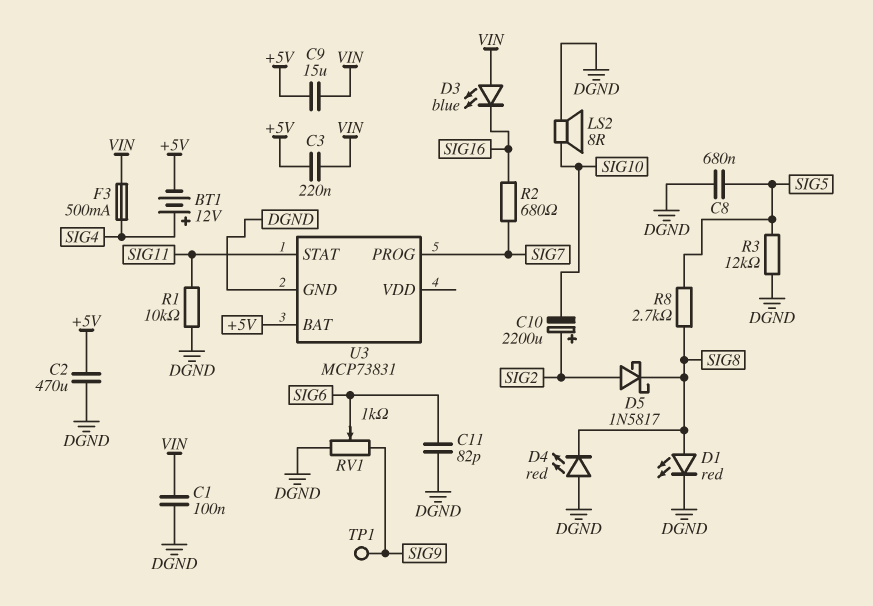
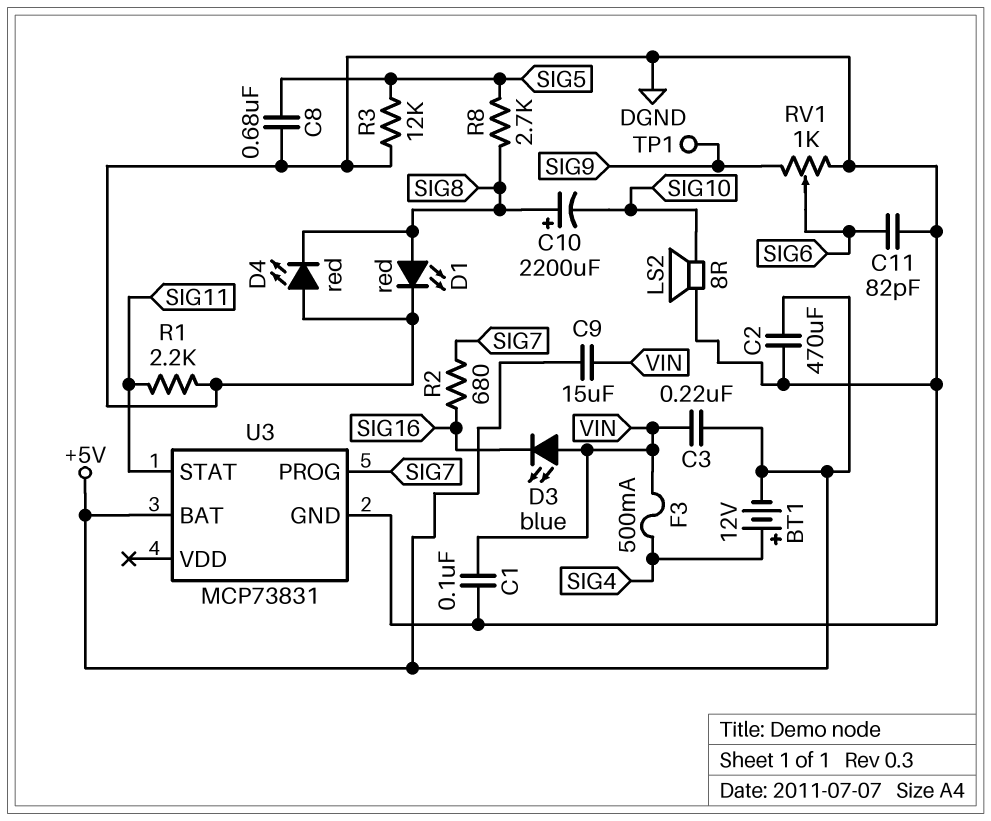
C10: 2200uF (plus SIG2, minus SIG10) -> 2200uF (plus SIG8, minus SIG10)
D5: schottky 1N5817 (A SIG2, K SIG8) -> none
R1: 10k (DGND, SIG11) -> 2.2k (DGND, SIG11)

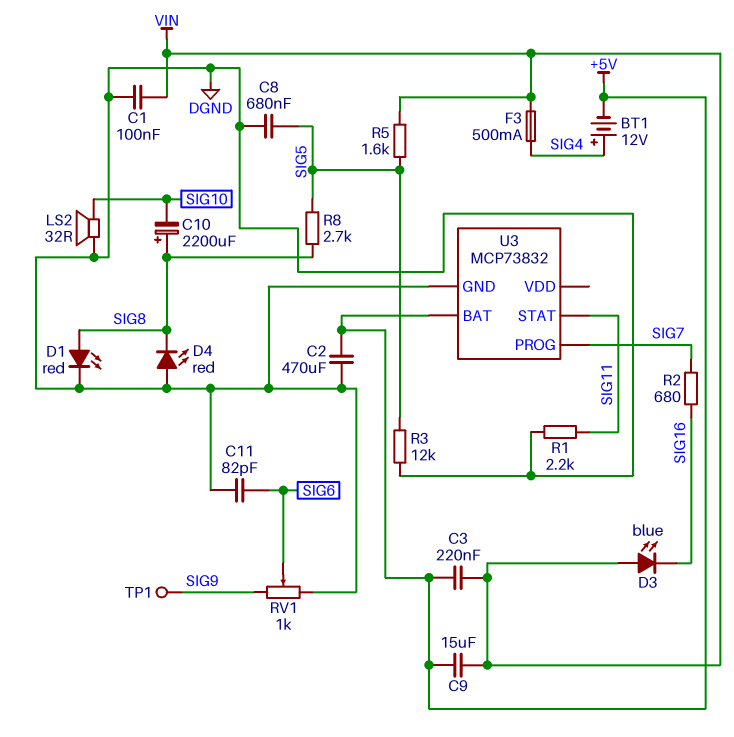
LS2: speaker 8R (DGND, SIG10) -> speaker 32R (DGND, SIG10)
R5: none -> 1.6k (SIG5, VIN)
U3: MCP73831 -> MCP73832

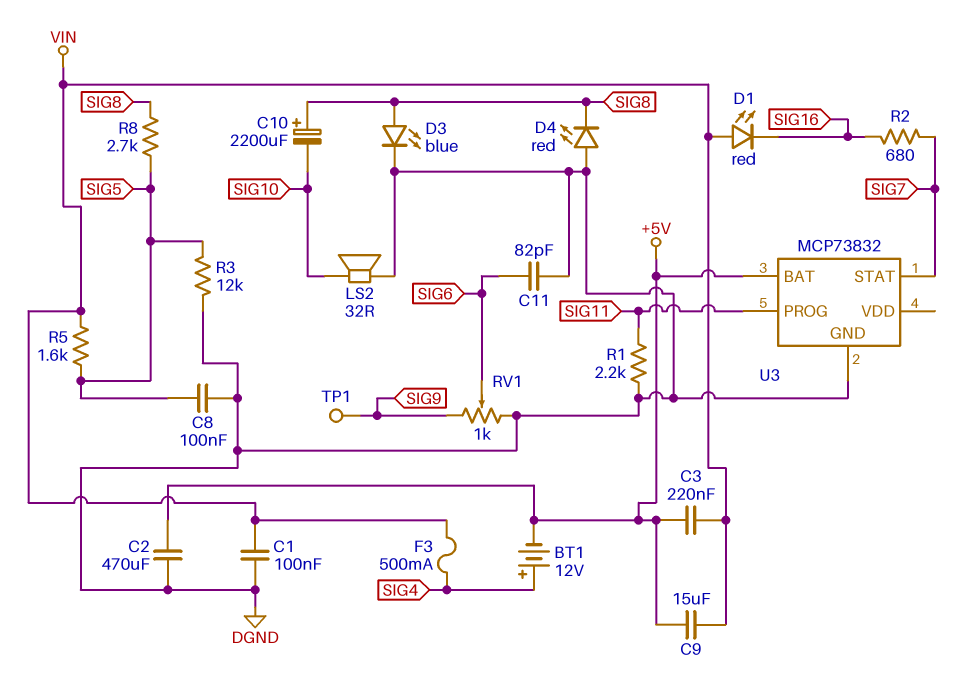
C8: 680nF (DGND, SIG5) -> 100nF (DGND, SIG5)
D1: LED red (A SIG8, K DGND) -> LED red (A VIN, K SIG16)
D3: LED blue (A VIN, K SIG16) -> LED blue (A SIG8, K DGND)
U3 pin PROG: SIG7 -> SIG11
U3 pin STAT: SIG11 -> SIG7

